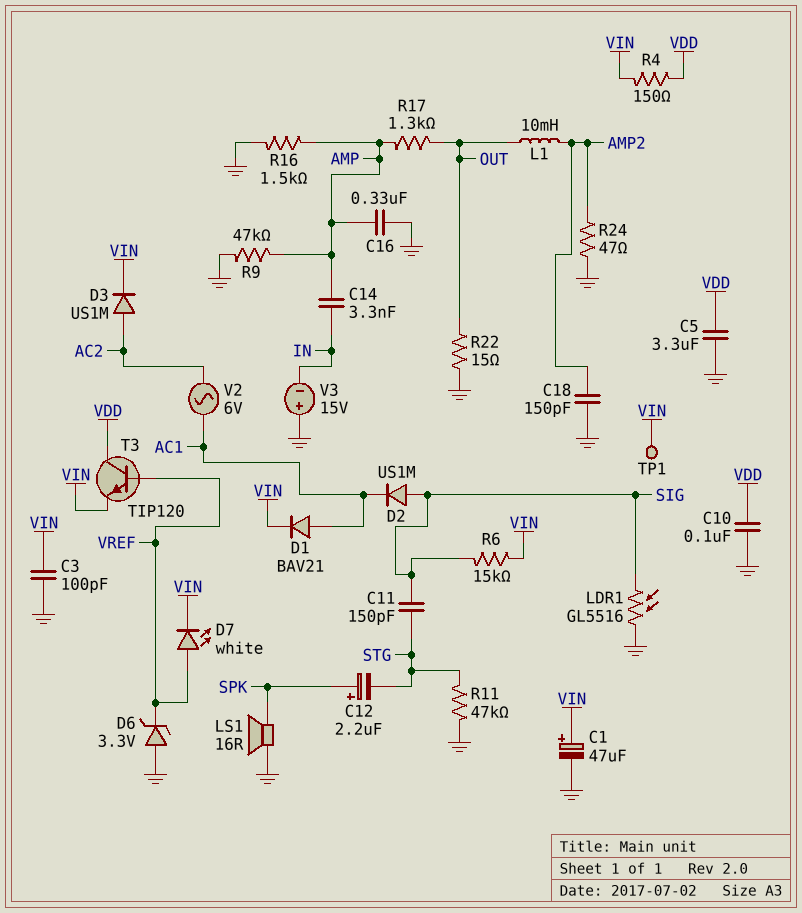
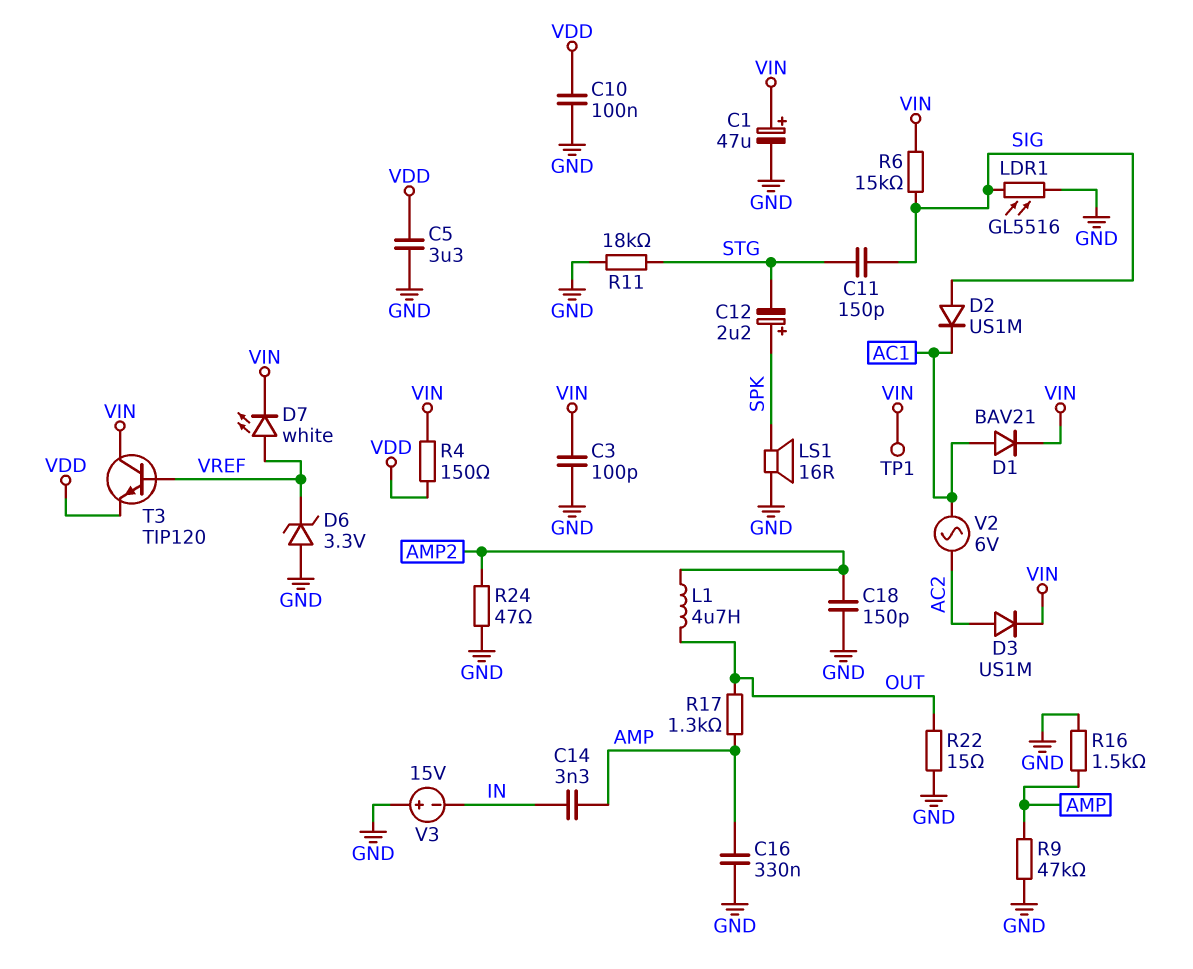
L1: 10mH (AMP2, OUT) -> 4.7uH (AMP2, OUT)
R11: 47k (GND, STG) -> 18k (GND, STG)
T3: NPN TIP120 (B VREF, C VDD, E VIN) -> NPN TIP120 (B VREF, C VIN, E VDD)

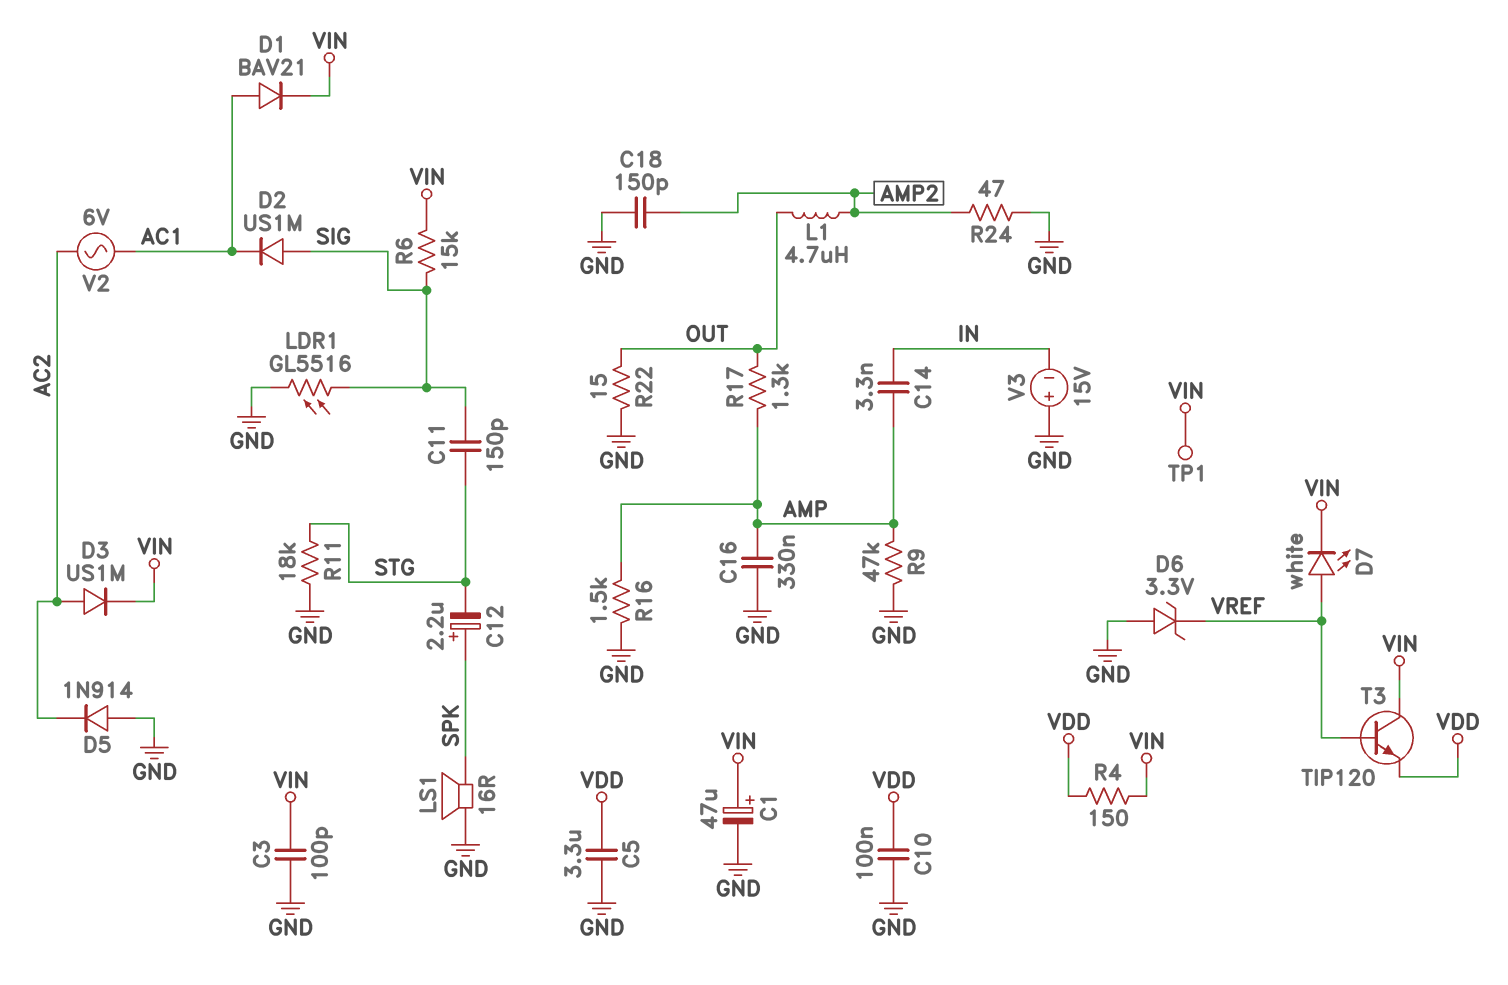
D5: none -> diode 1N914 (A GND, K AC2)

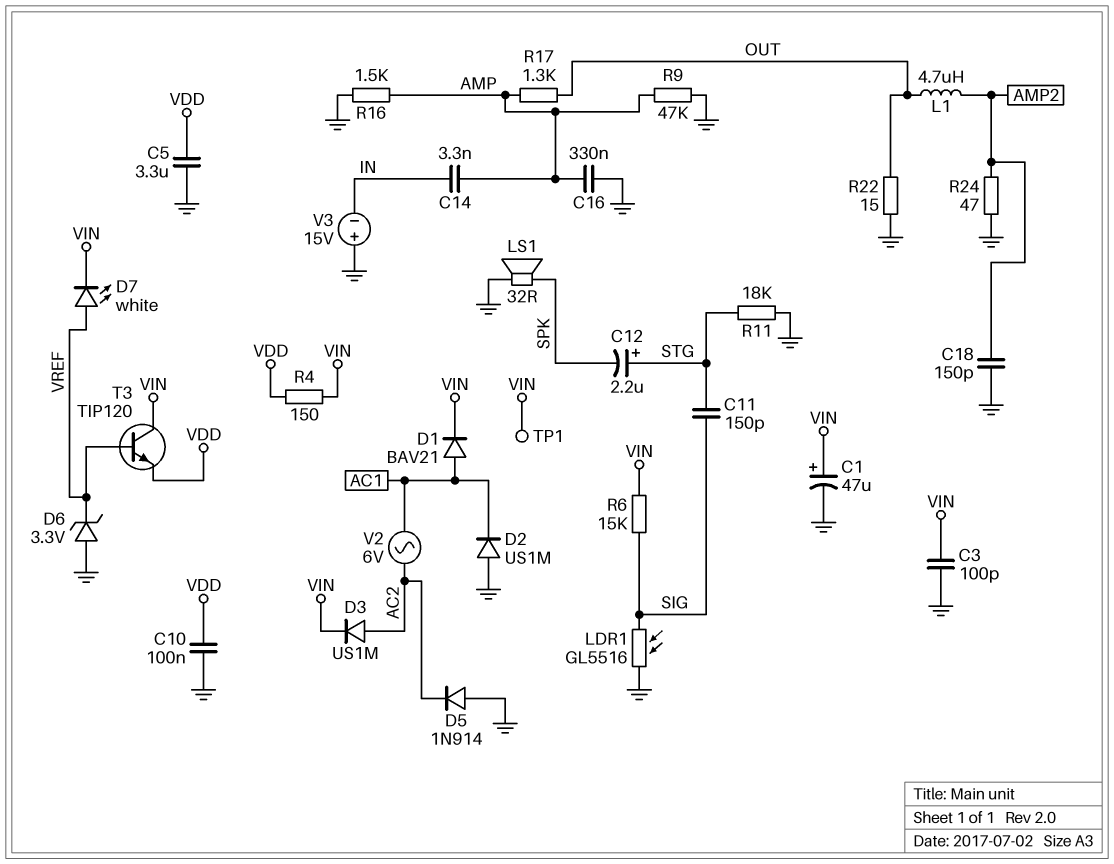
C12: 2.2uF (plus SPK, minus STG) -> 2.2uF (plus STG, minus SPK)
D2: diode US1M (A SIG, K AC1) -> diode US1M (A GND, K AC1)
LS1: speaker 16R (GND, SPK) -> speaker 32R (GND, SPK)

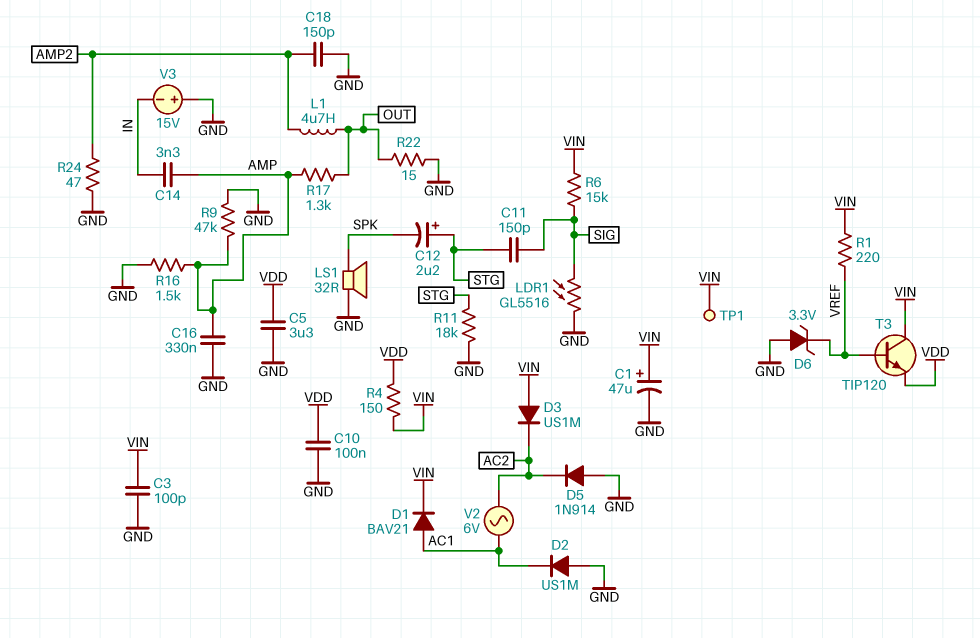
D3: diode US1M (A AC2, K VIN) -> diode US1M (A VIN, K AC2)
D7: LED white (A VREF, K VIN) -> none
R1: none -> 220 (VIN, VREF)

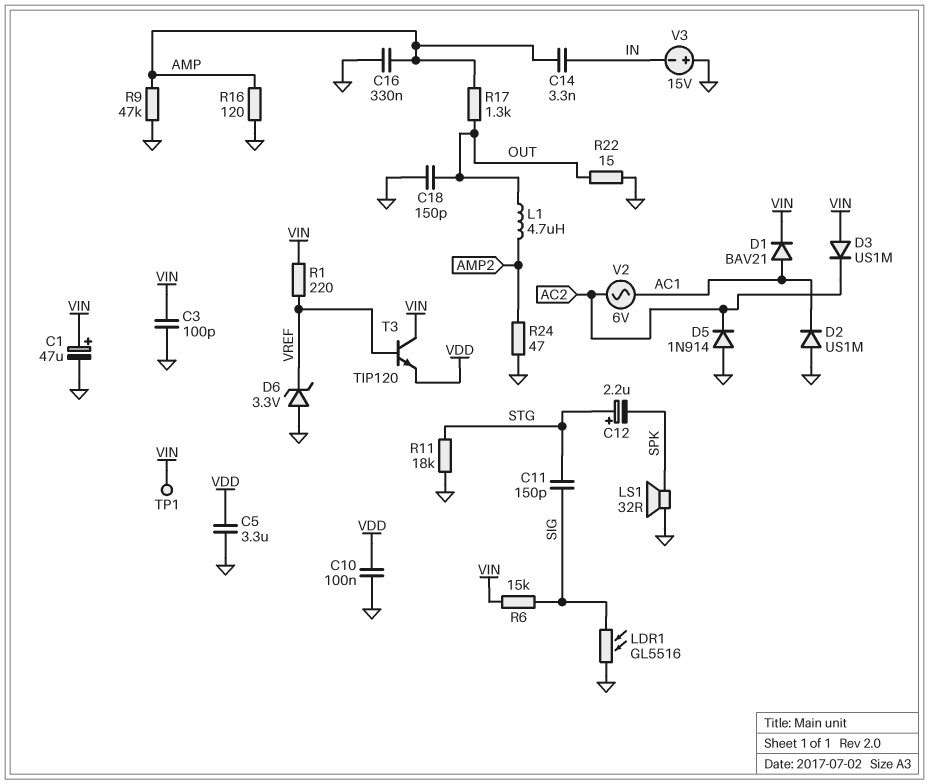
C18: 150pF (AMP2, GND) -> 150pF (GND, OUT)
R4: 150 (VDD, VIN) -> none
R16: 1.5k (AMP, GND) -> 120 (AMP, GND)

